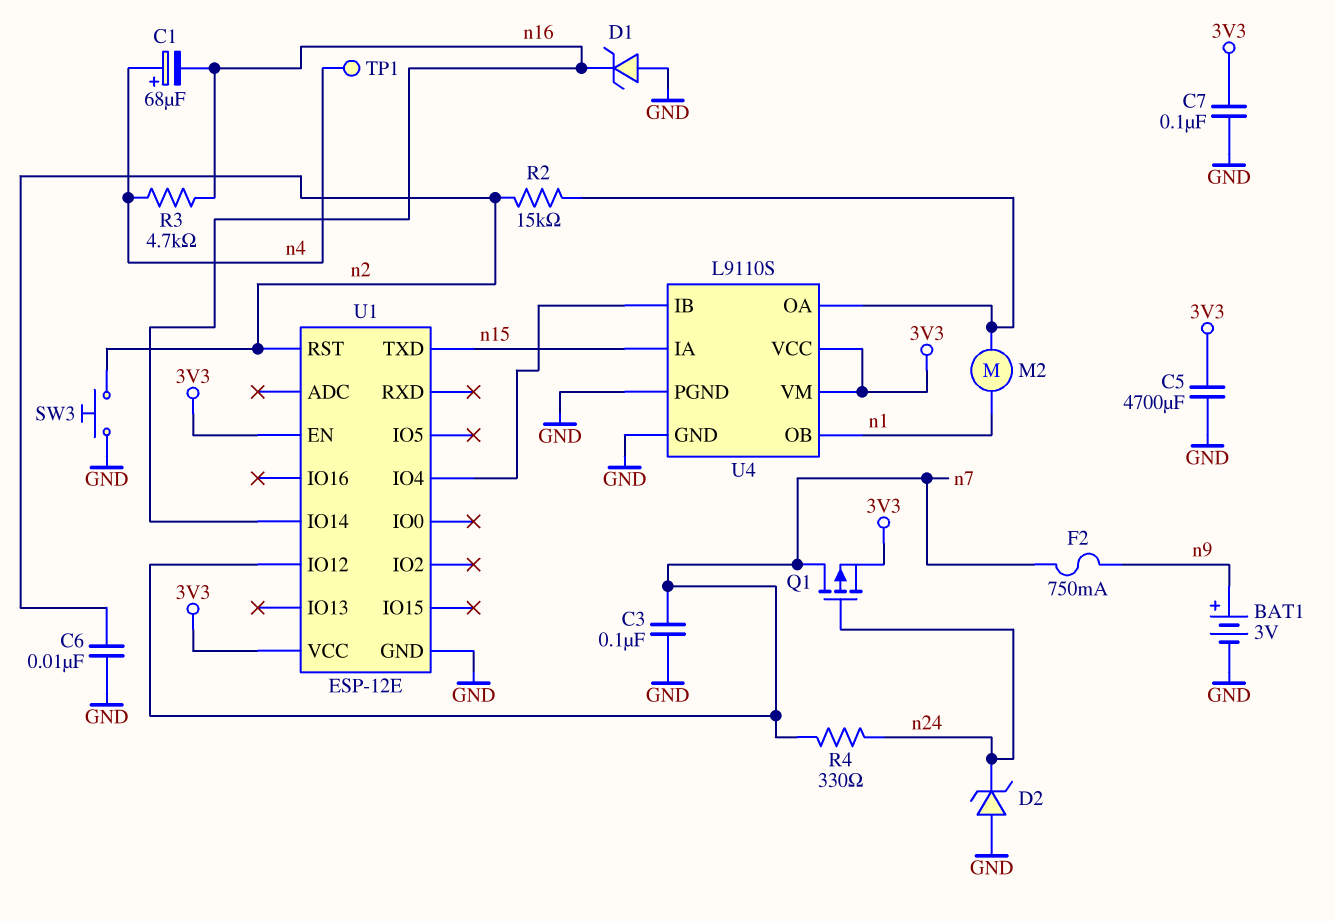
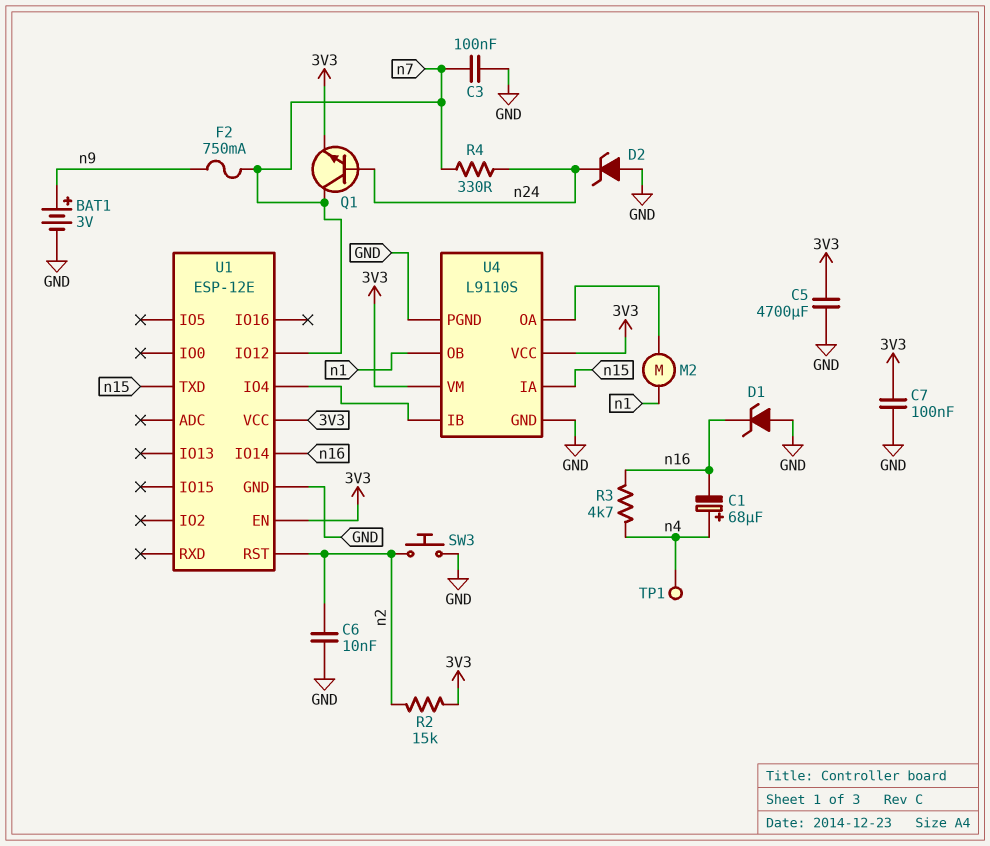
Q1: PMOS (G n24, D n7, S 3V3) -> NPN (B n24, C n7, E 3V3)
R2: 15k (U4/OA, n2) -> 15k (3V3, n2)

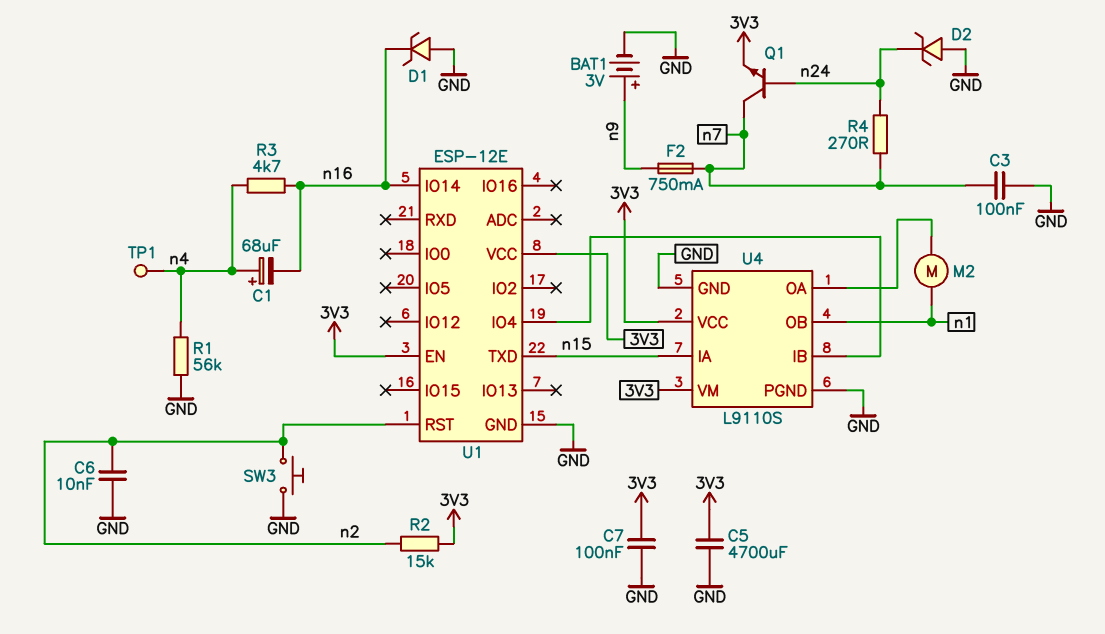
R1: none -> 56k (GND, n4)
R4: 330 (n7, n24) -> 270 (n7, n24)
U1 pin IO12: n7 -> none

